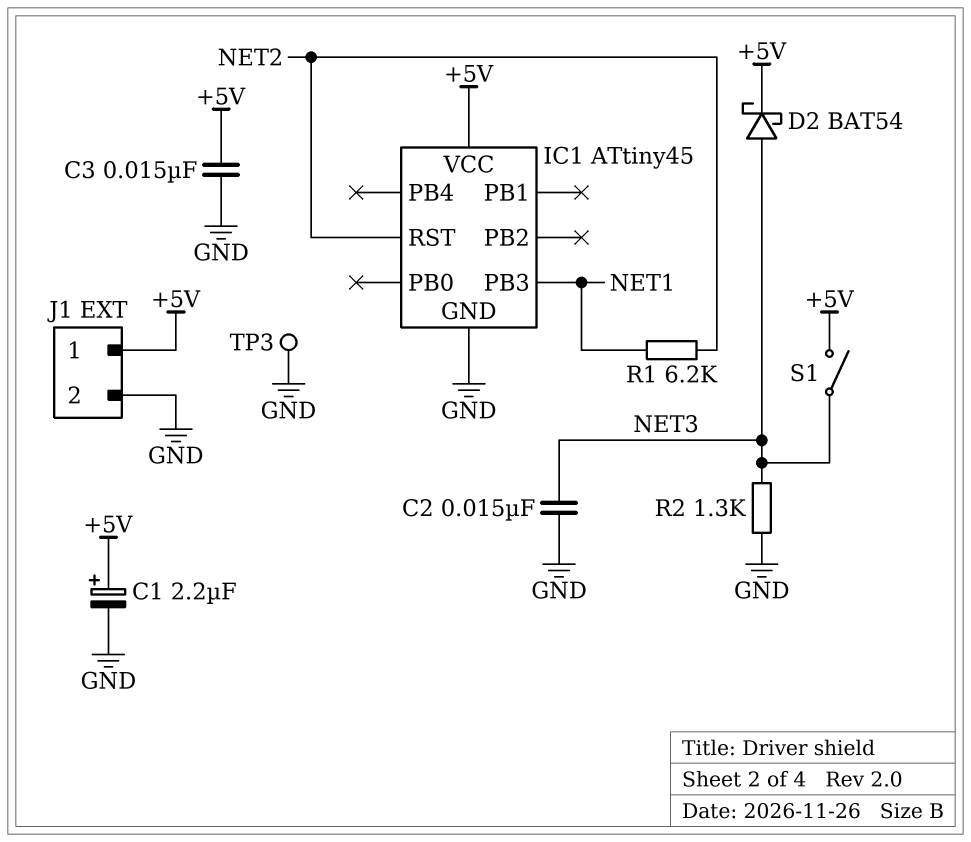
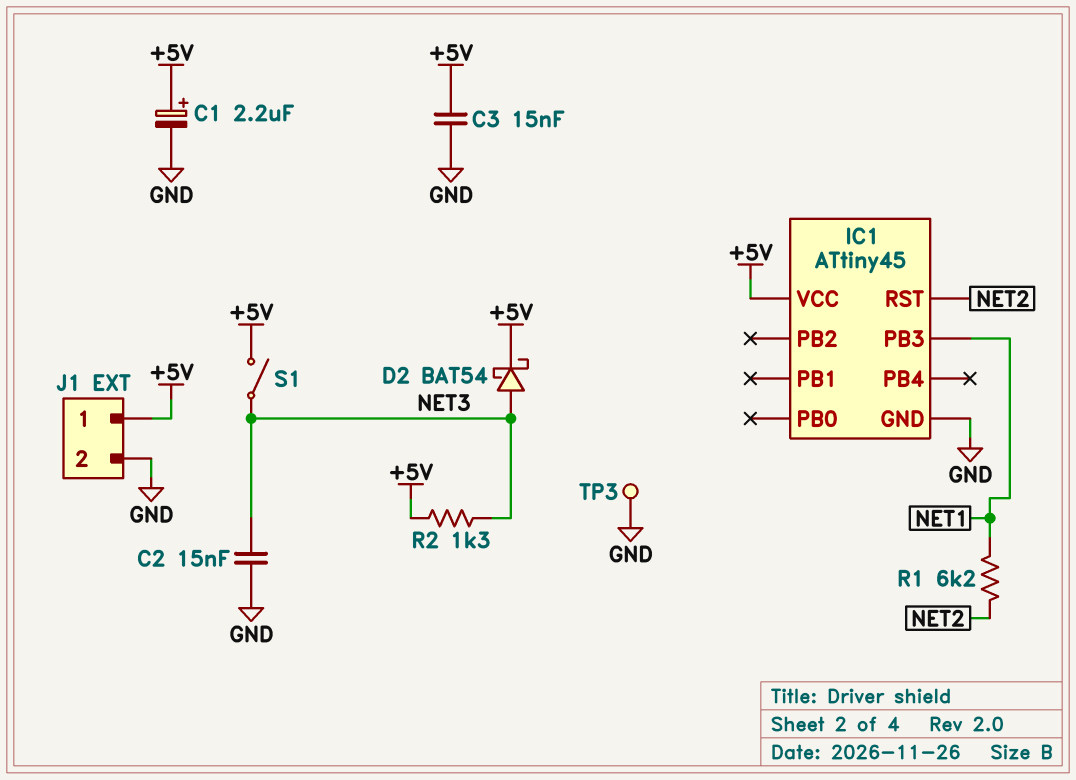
R2: 1.3k (GND, NET3) -> 1.3k (+5V, NET3)

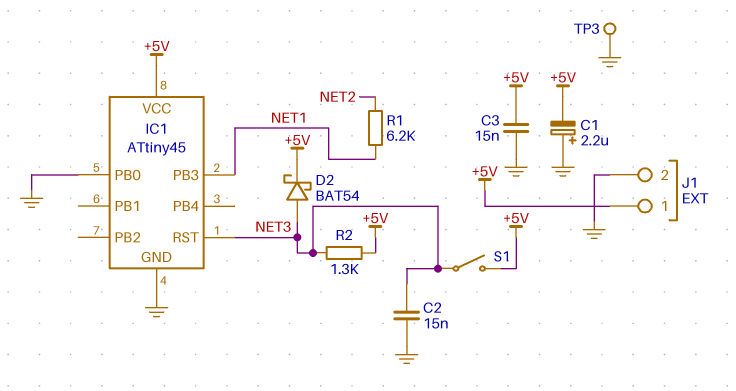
C1: 2.2uF (plus +5V, minus GND) -> 2.2uF (plus GND, minus +5V)
IC1 pin PB0: none -> GND
IC1 pin RST: NET2 -> NET3

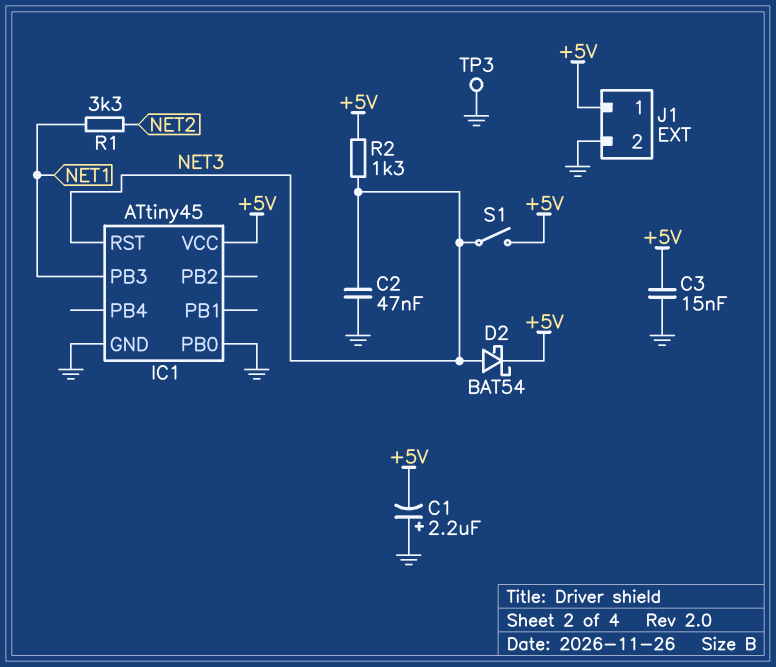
C2: 15nF (GND, NET3) -> 47nF (GND, NET3)
R1: 6.2k (NET1, NET2) -> 3.3k (NET1, NET2)

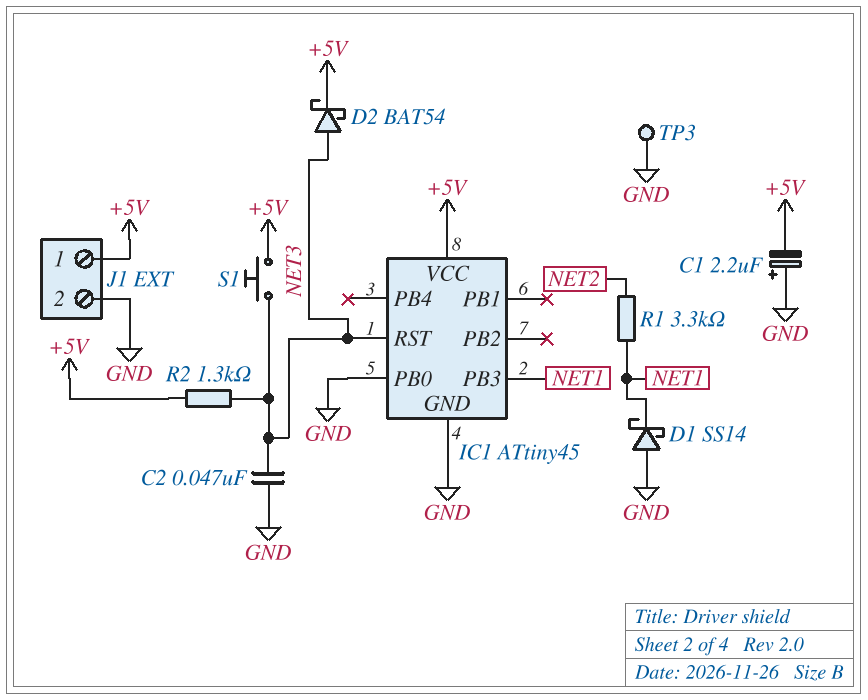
C3: 15nF (+5V, GND) -> none
D1: none -> schottky SS14 (A GND, K NET1)
S1: switch (+5V, NET3) -> button (+5V, NET3)

